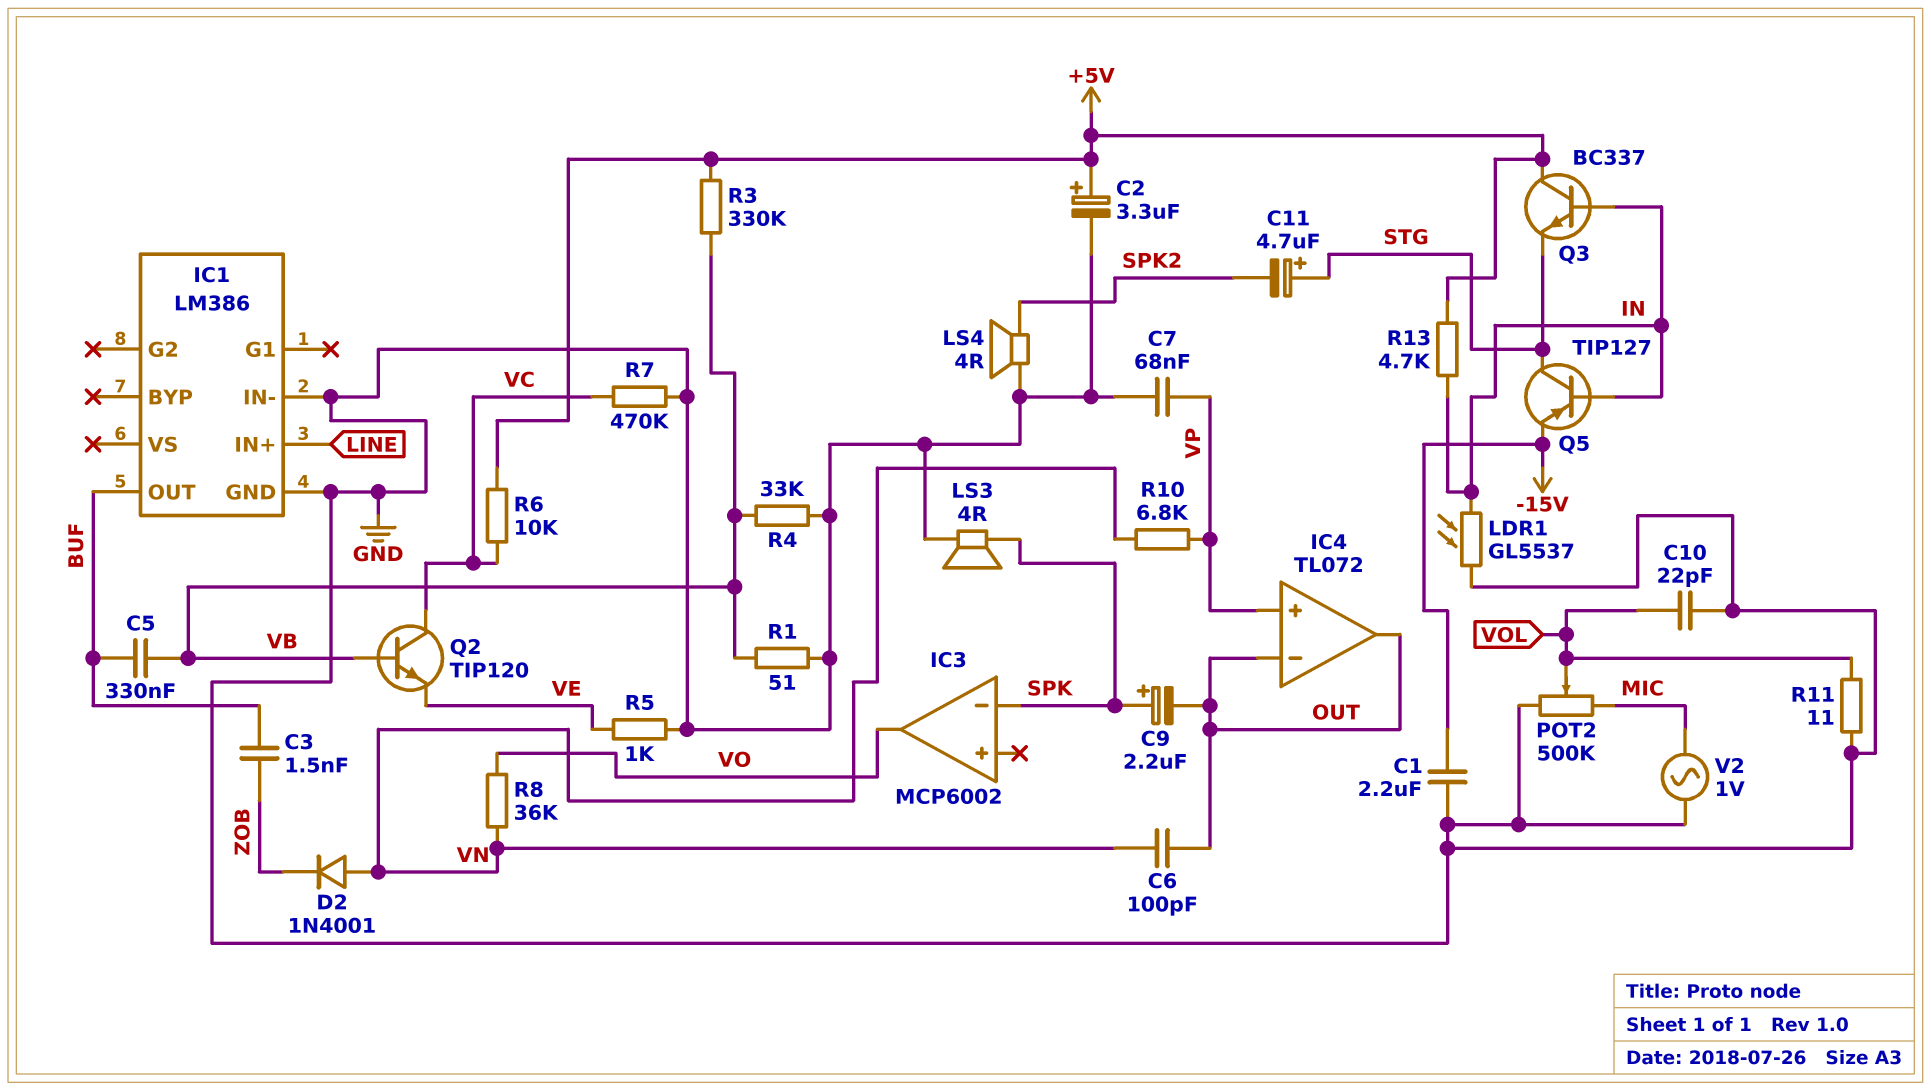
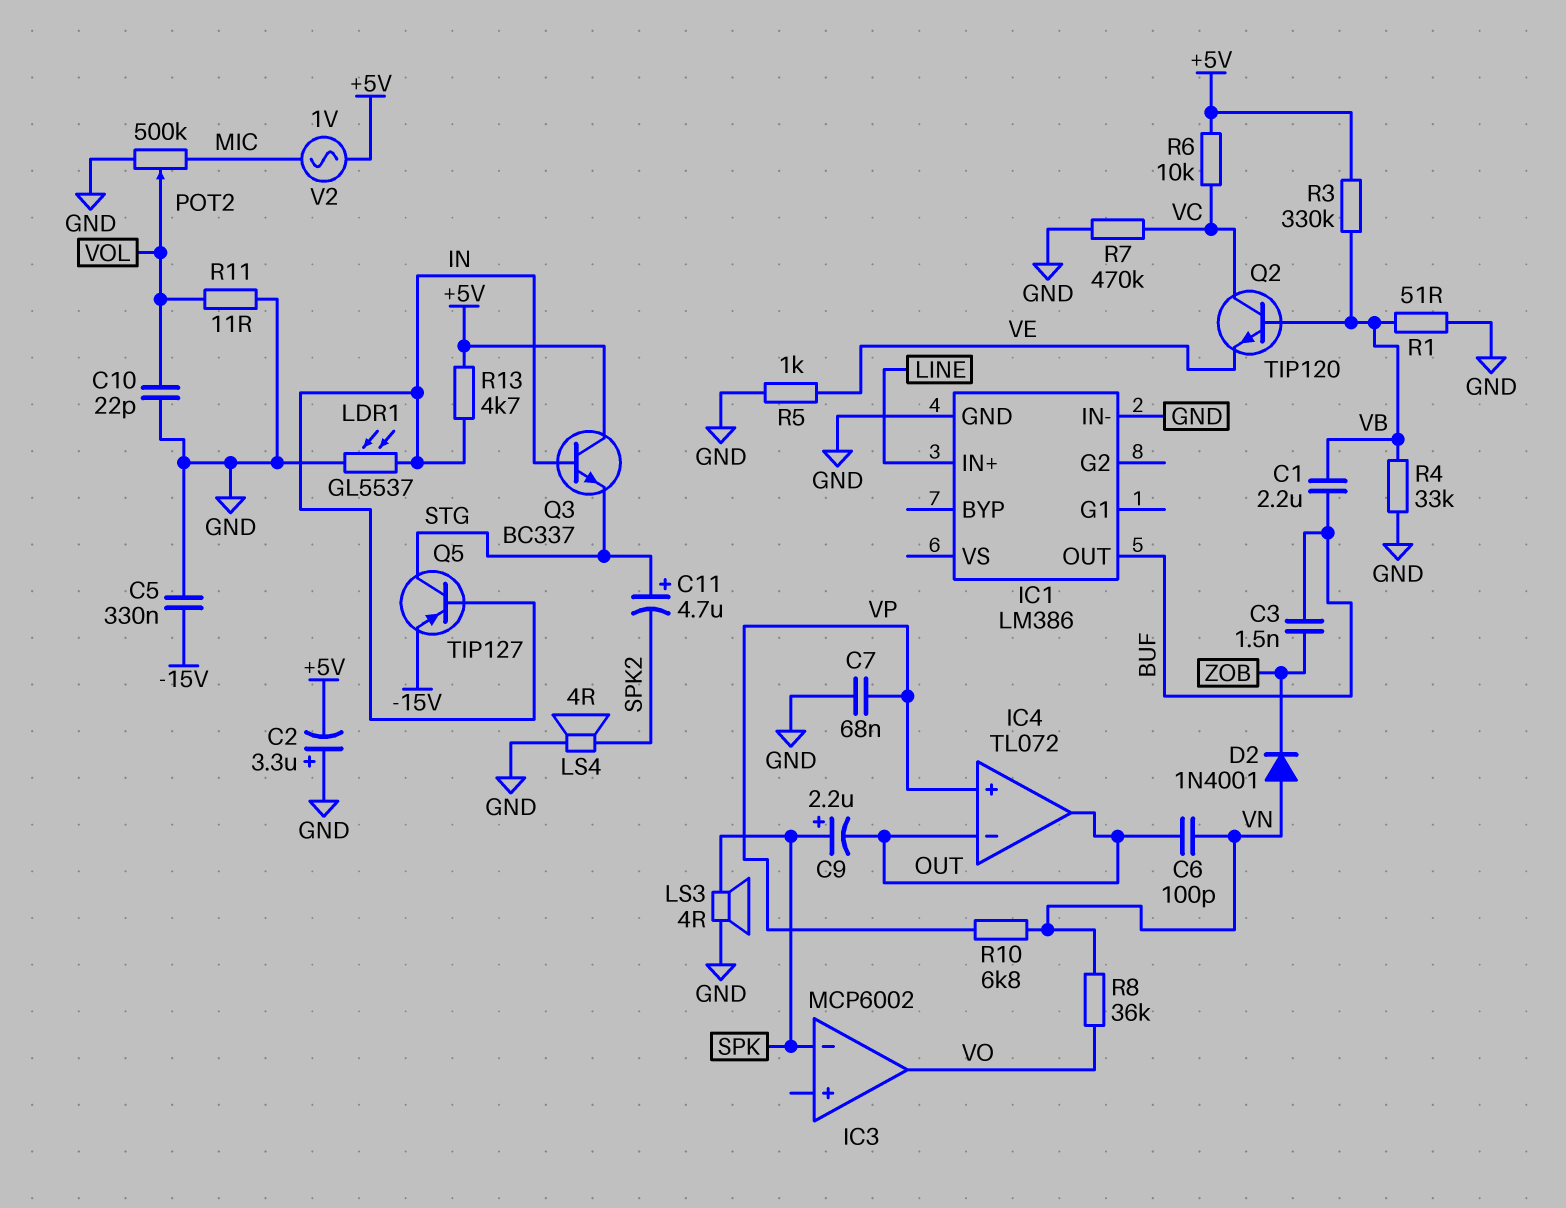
C1: 2.2uF (-15V, GND) -> 2.2uF (BUF, VB)
C2: 3.3uF (plus +5V, minus GND) -> 3.3uF (plus GND, minus +5V)
C5: 330nF (BUF, VB) -> 330nF (-15V, GND)
V2: AC 1V (GND, MIC) -> AC 1V (+5V, MIC)

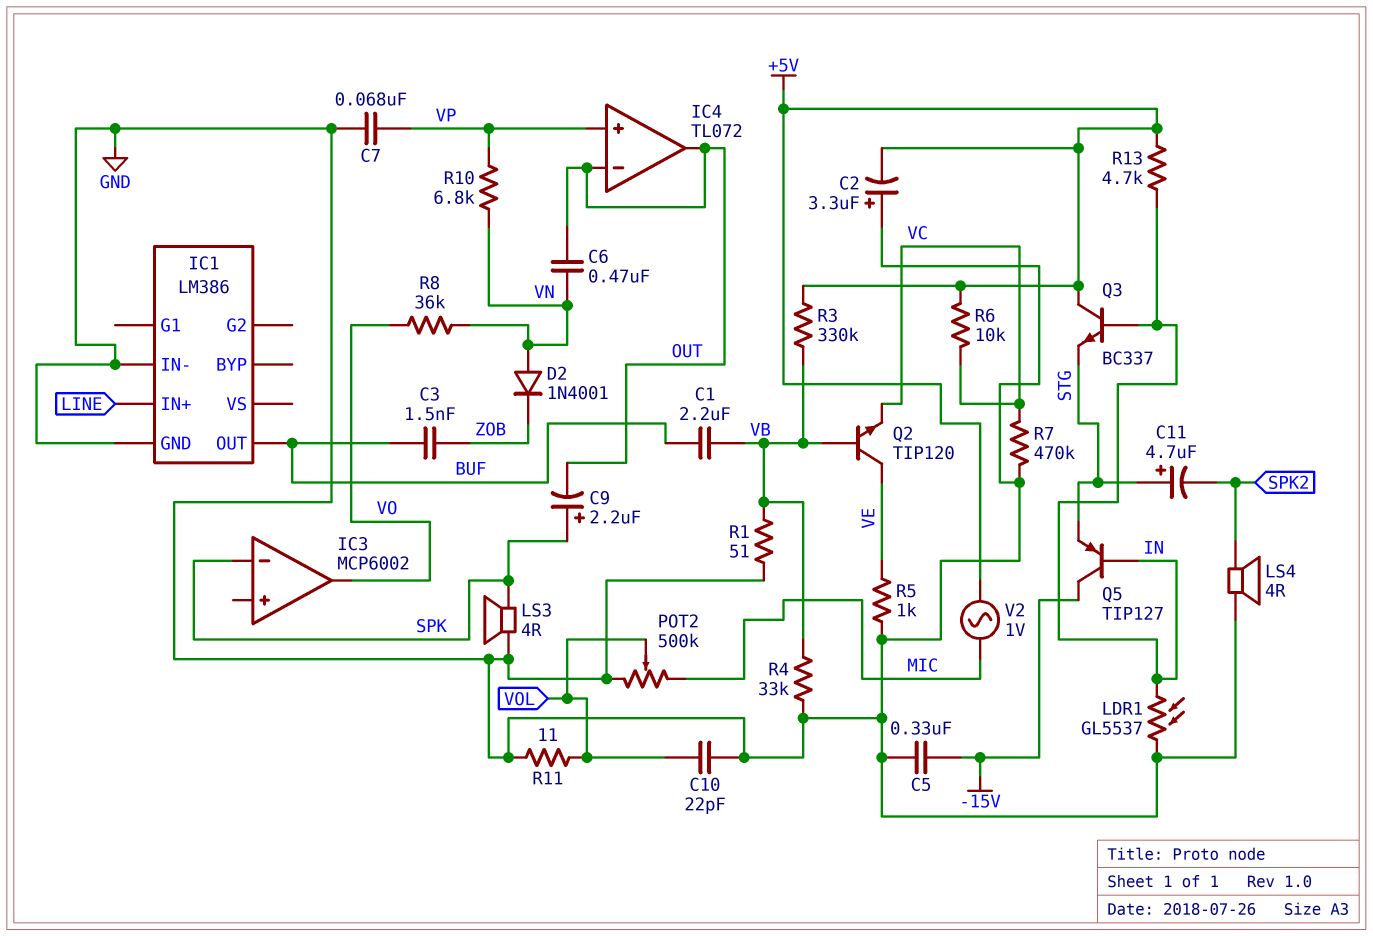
C6: 100pF (OUT, VN) -> 470nF (OUT, VN)
Q2: NPN TIP120 (B VB, C VC, E VE) -> NPN TIP120 (B VB, C VE, E VC)
Q5: PNP TIP127 (B IN, C STG, E -15V) -> PNP TIP127 (B IN, C -15V, E STG)

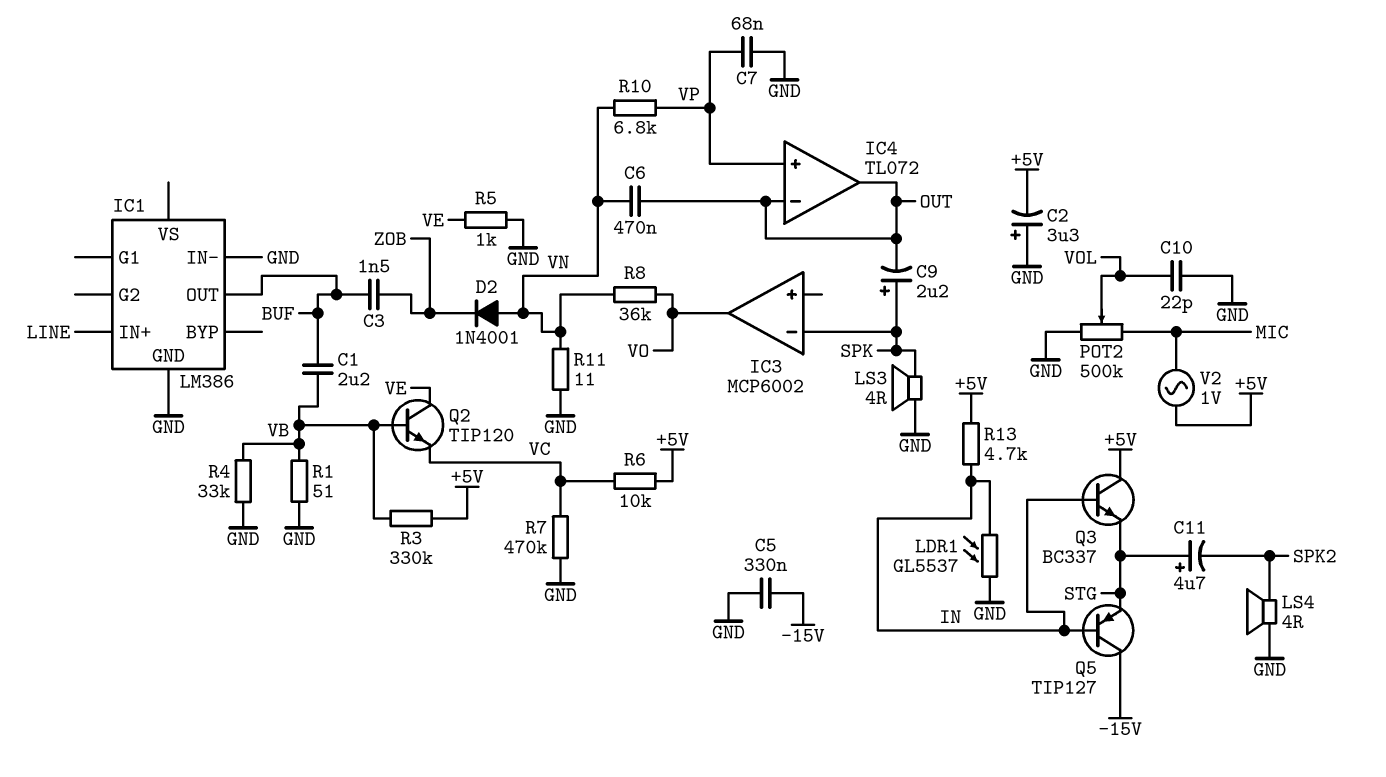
R11: 11 (GND, VOL) -> 11 (GND, VN)

